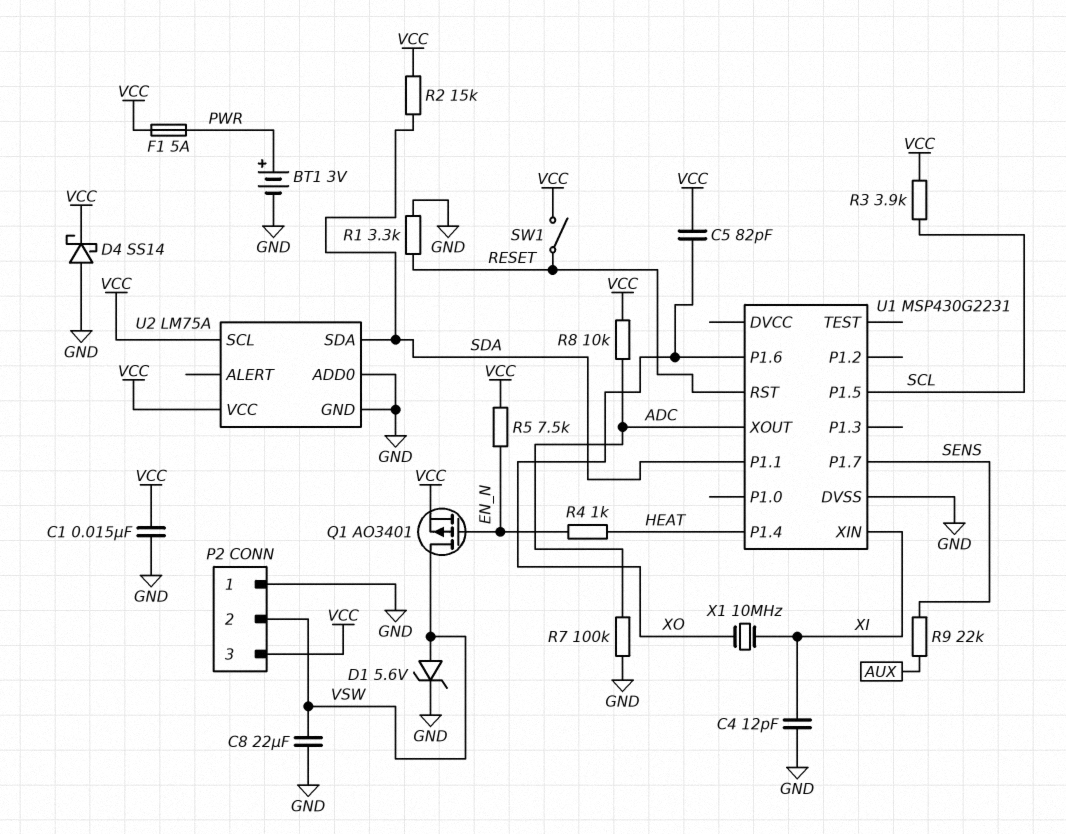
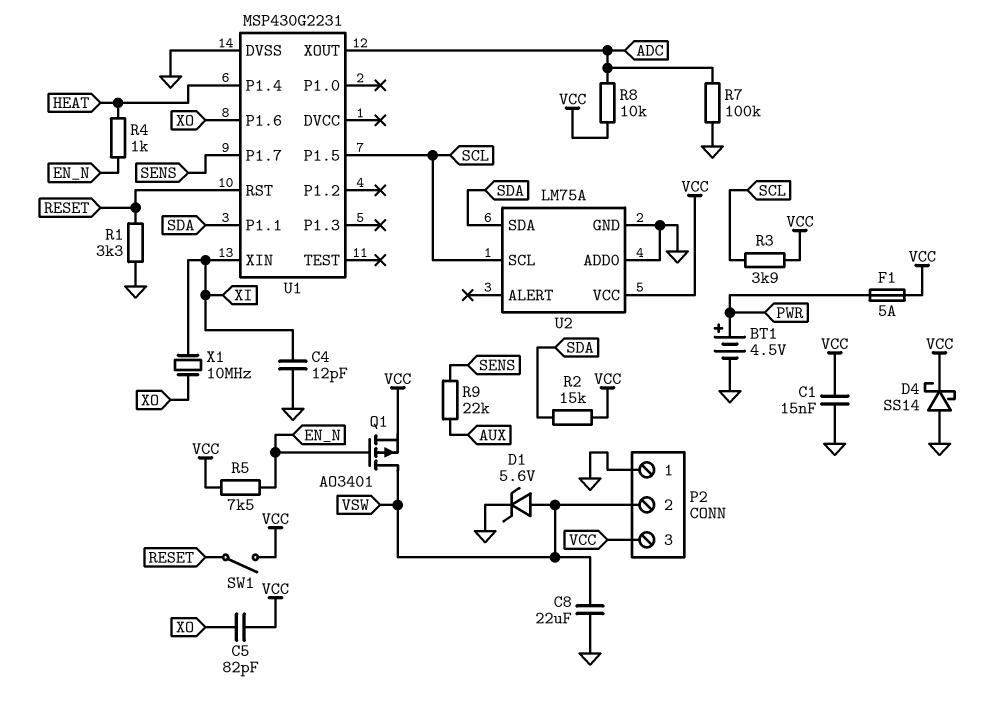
BT1: 3V (plus PWR, minus GND) -> 4.5V (plus PWR, minus GND)
U2 pin SCL: VCC -> SCL

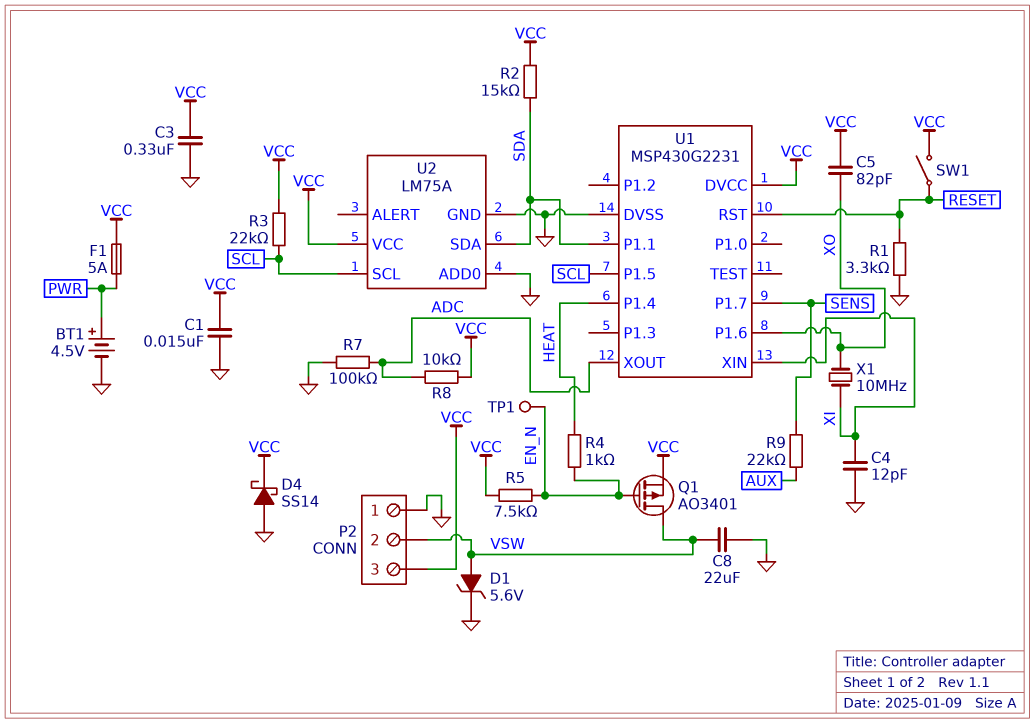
C3: none -> 330nF (GND, VCC)
R3: 3.9k (SCL, VCC) -> 22k (SCL, VCC)
TP1: none -> test point (EN_N)
U1 pin DVCC: none -> VCC

